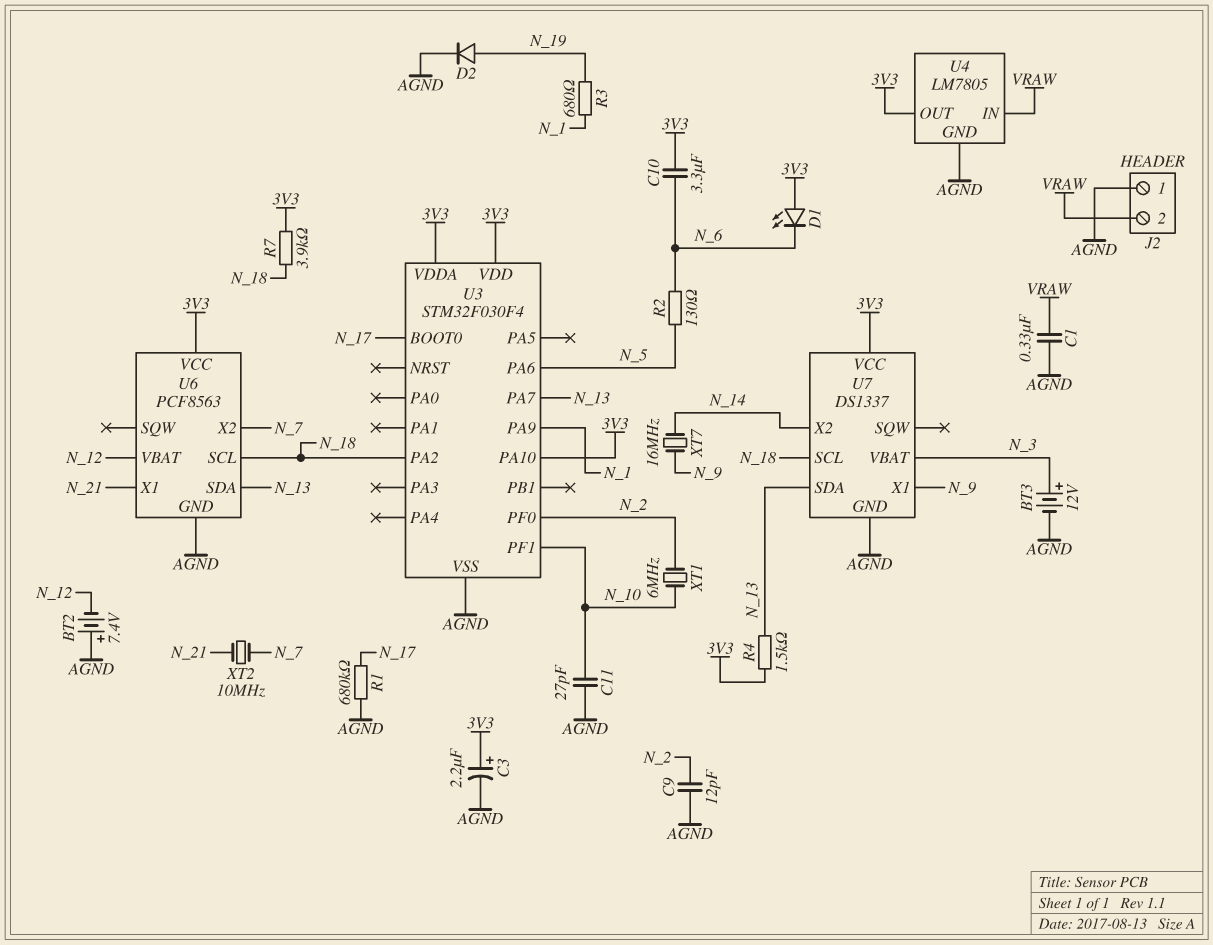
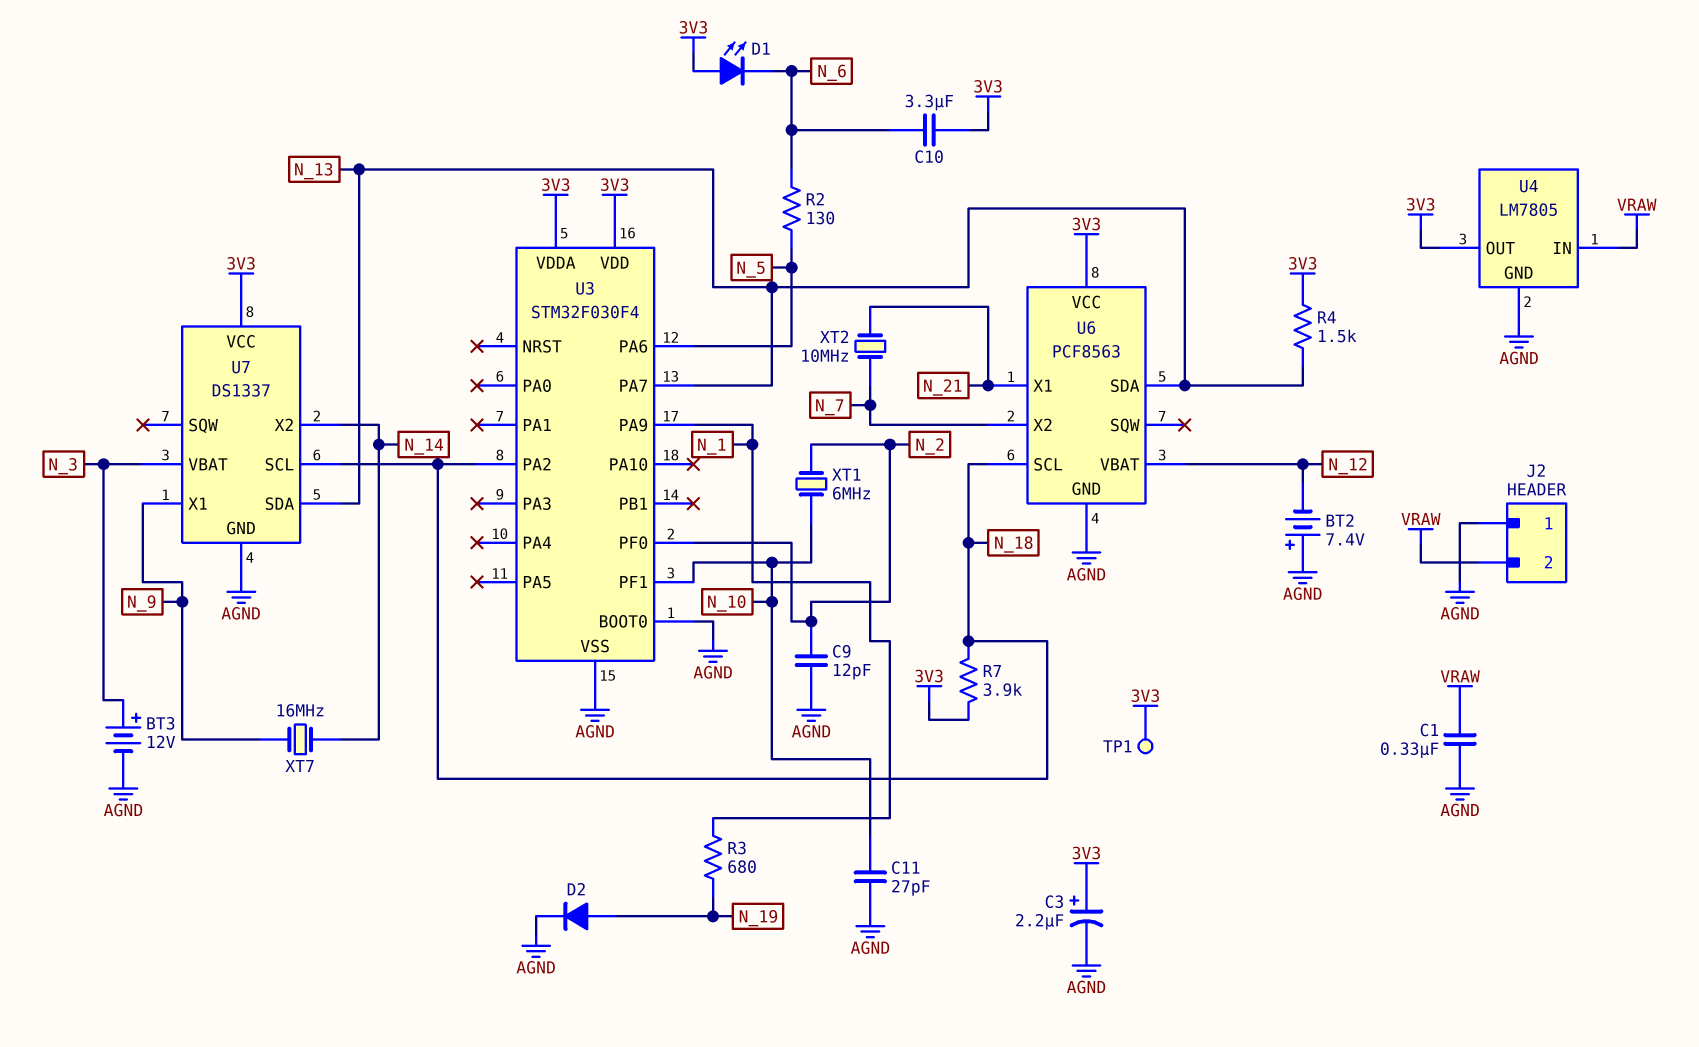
R1: 680k (AGND, N_17) -> none
TP1: none -> test point (3V3)
U3 pin BOOT0: N_17 -> AGND
U3 pin PA10: 3V3 -> none

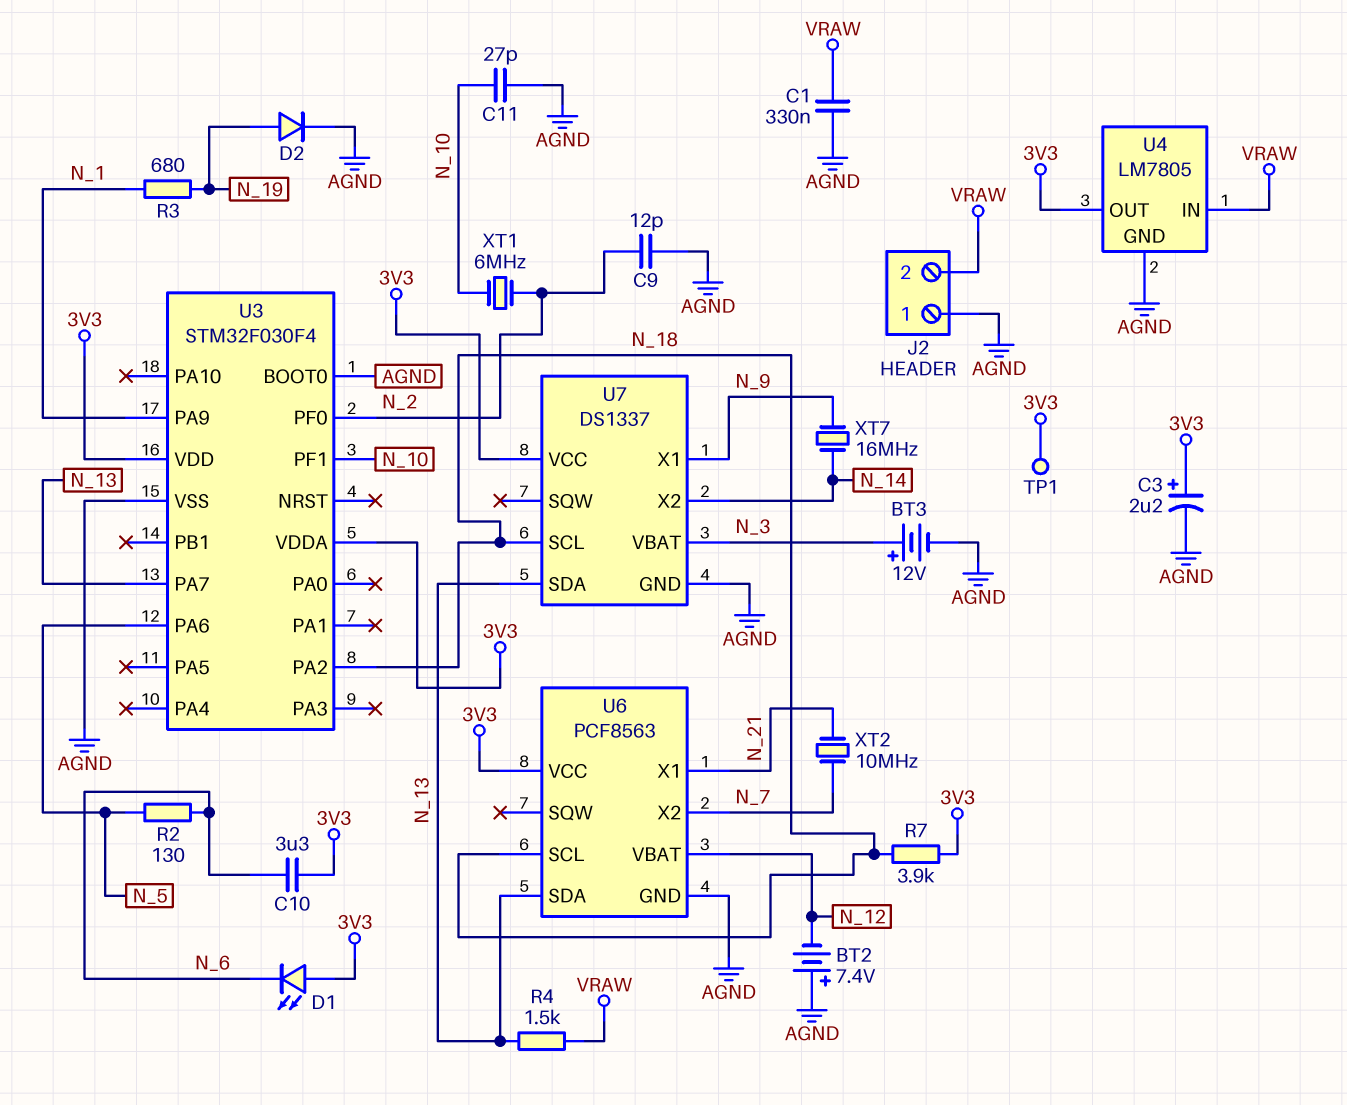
R4: 1.5k (3V3, N_13) -> 1.5k (N_13, VRAW)

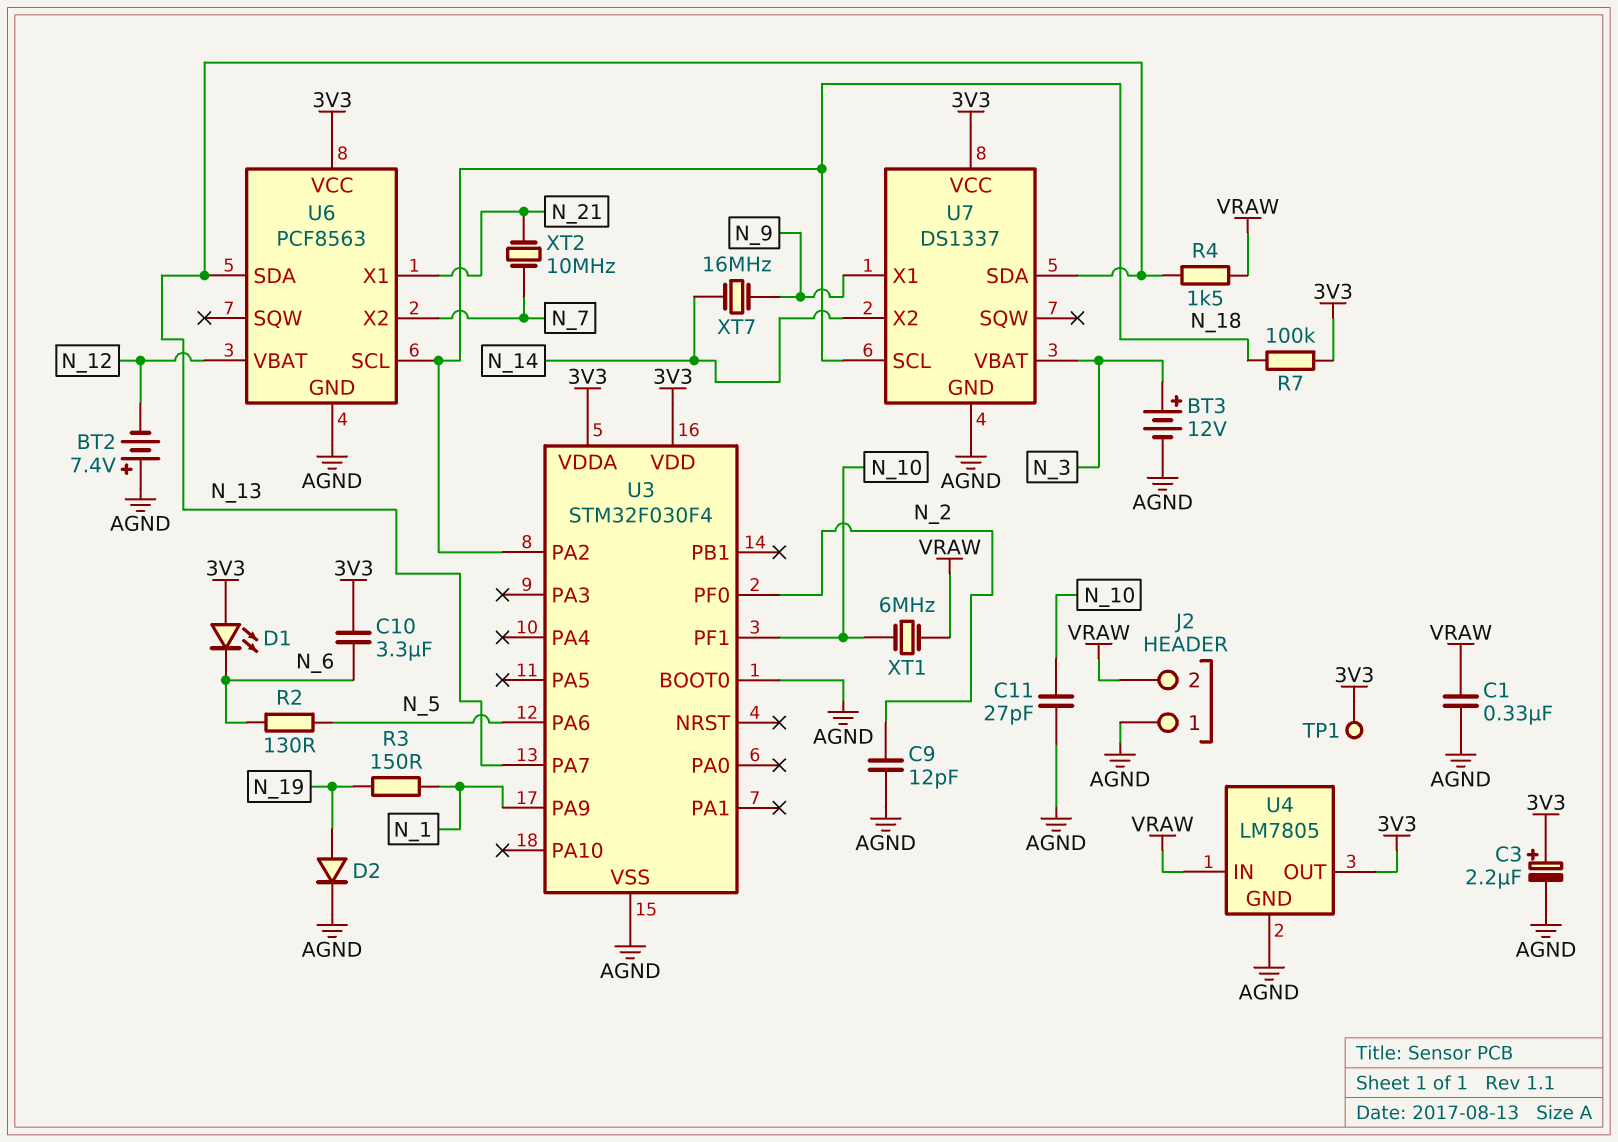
R3: 680 (N_1, N_19) -> 150 (N_1, N_19)
R7: 3.9k (3V3, N_18) -> 100k (3V3, N_18)
XT1: 6MHz (N_2, N_10) -> 6MHz (N_10, VRAW)

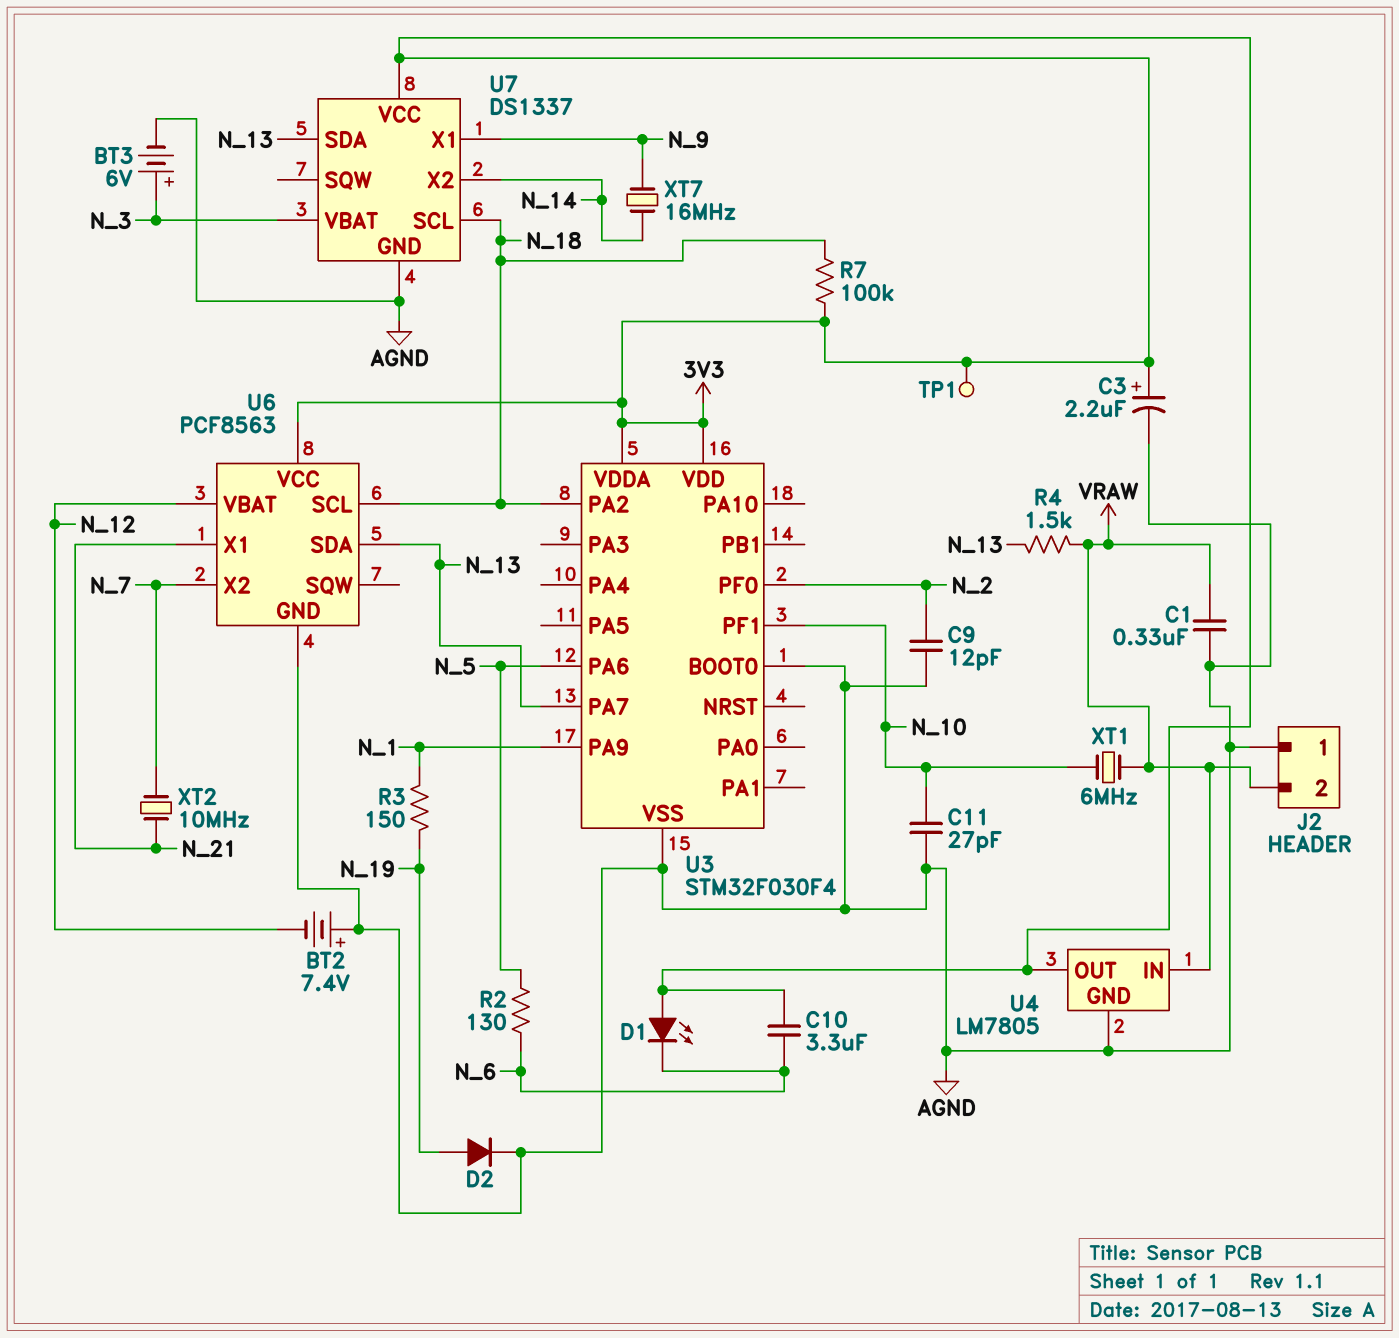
BT3: 12V (plus N_3, minus AGND) -> 6V (plus N_3, minus AGND)

